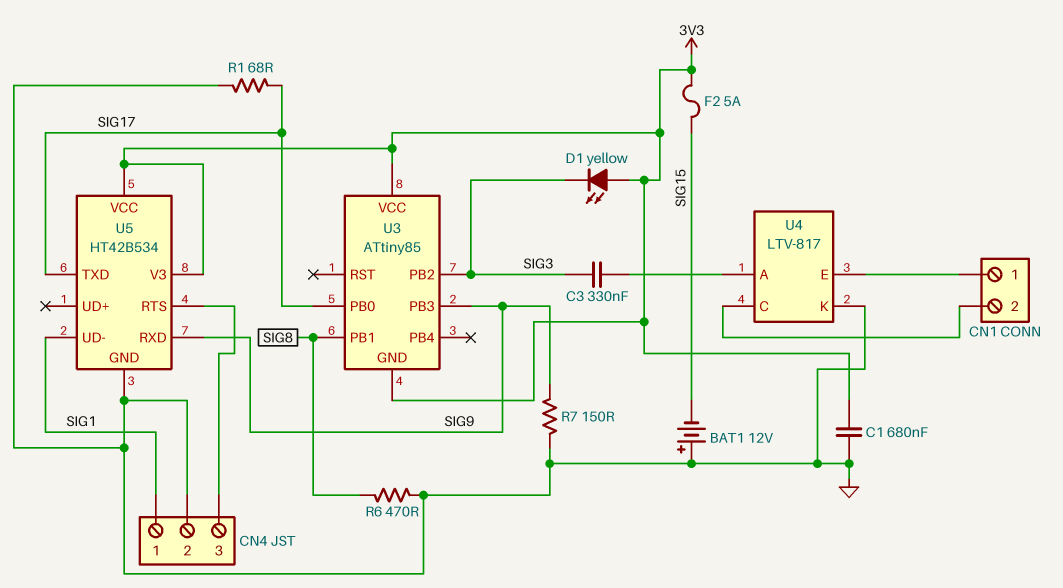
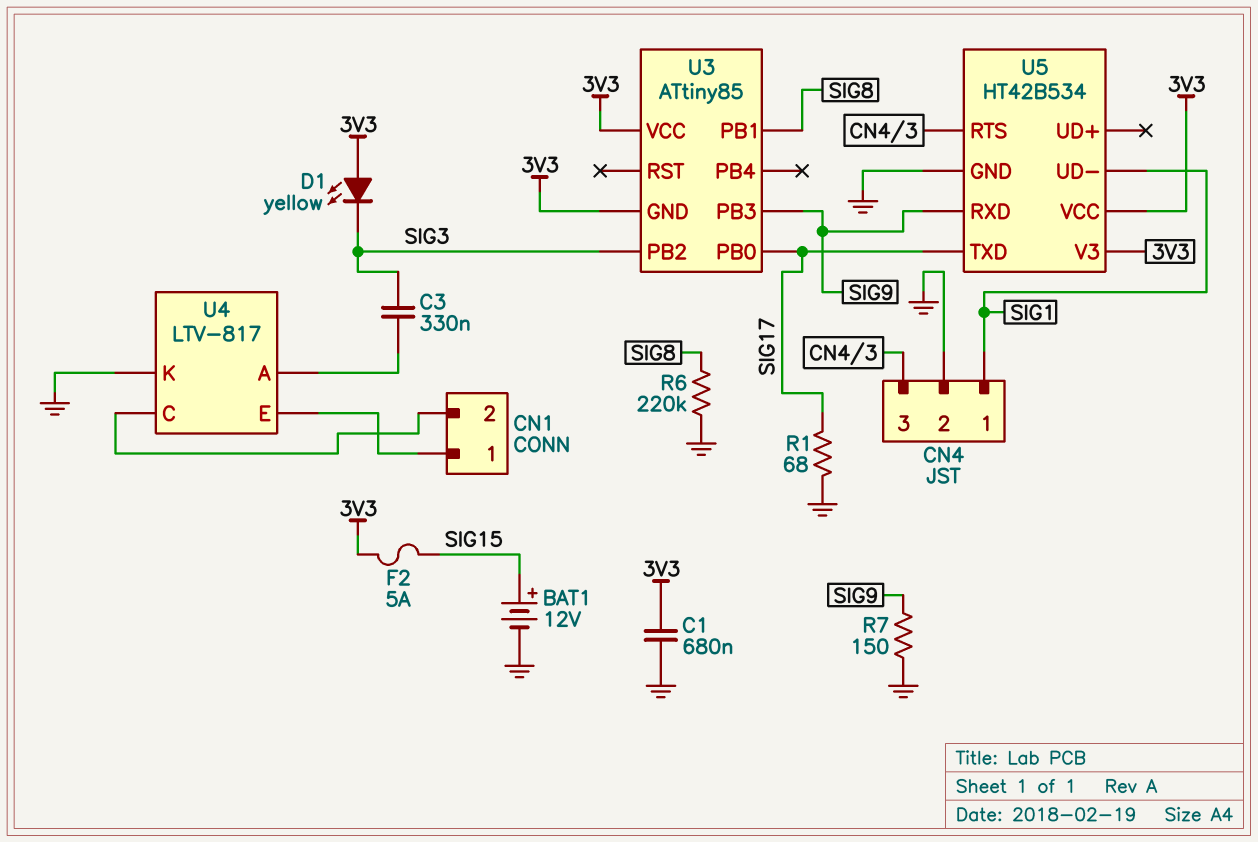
BAT1: 12V (plus GND, minus SIG15) -> 12V (plus SIG15, minus GND)
R6: 470 (GND, SIG8) -> 220k (GND, SIG8)

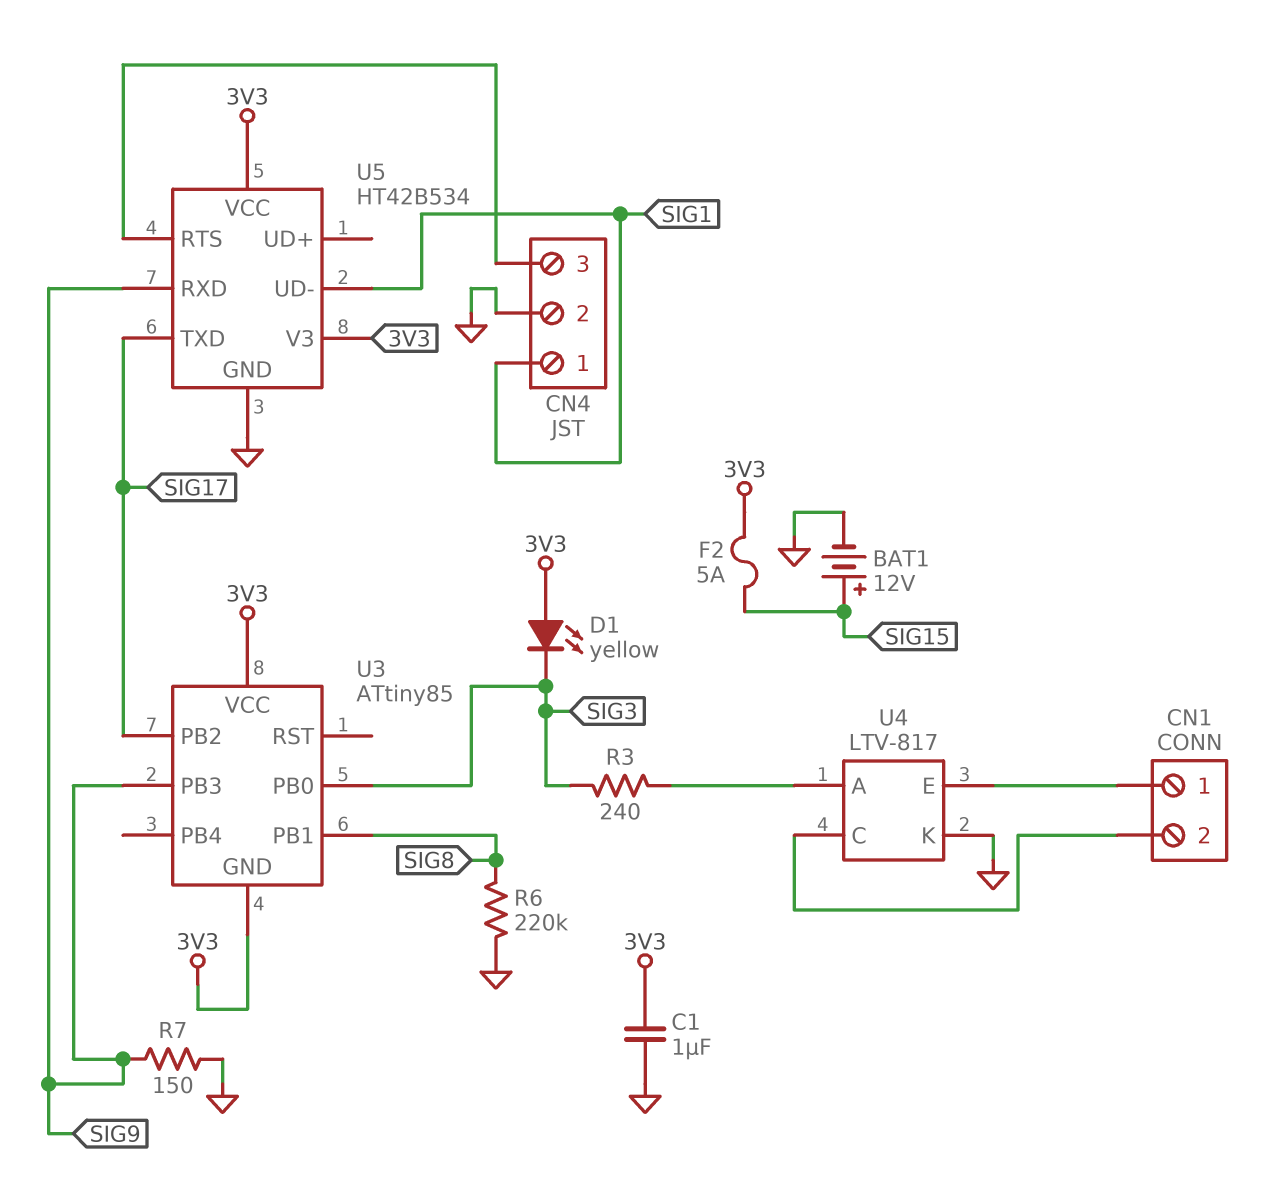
C1: 680nF (3V3, GND) -> 1uF (3V3, GND)
C3: 330nF (SIG3, U4/A) -> none
R1: 68 (GND, SIG17) -> none
R3: none -> 240 (SIG3, U4/A)
U3 pin PB0: SIG17 -> SIG3
U3 pin PB2: SIG3 -> SIG17

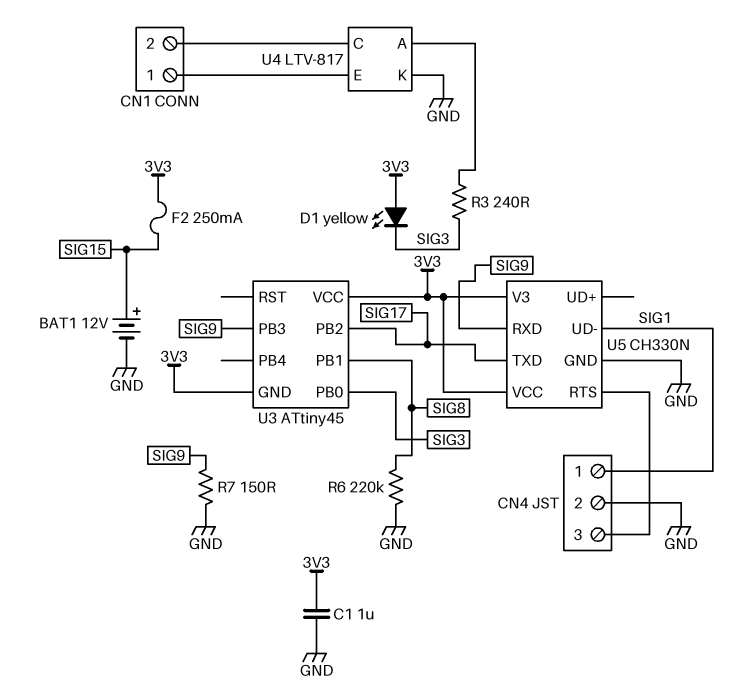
F2: 5A (3V3, SIG15) -> 250mA (3V3, SIG15)
U3: ATtiny85 -> ATtiny45
U5: HT42B534 -> CH330N

